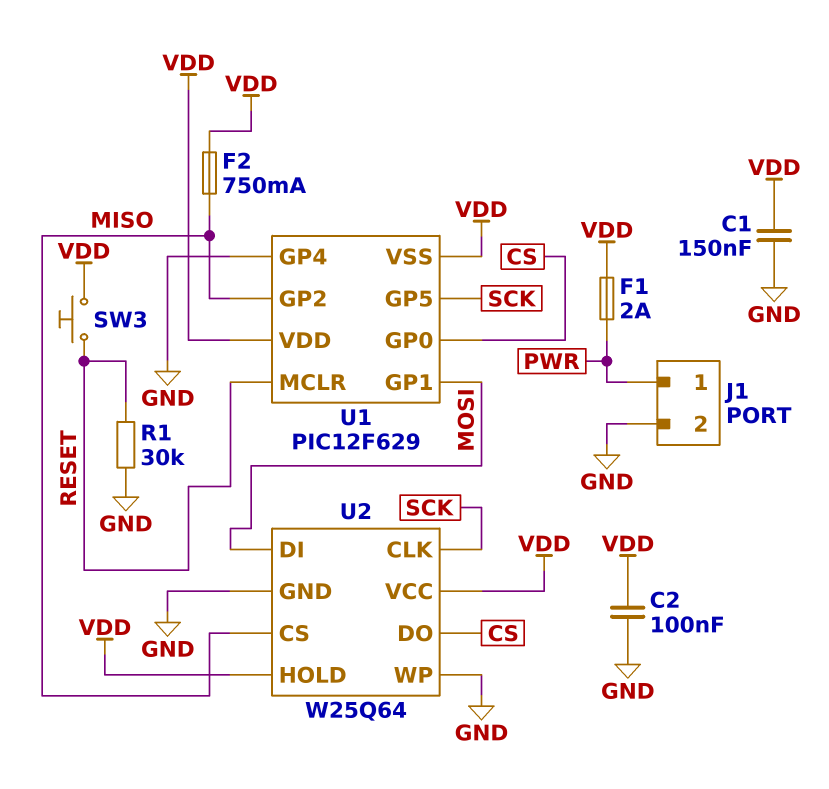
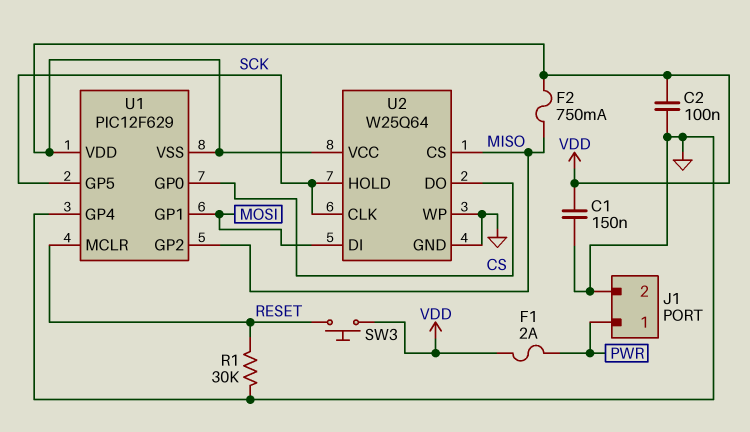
U2 pin HOLD: VDD -> SCK

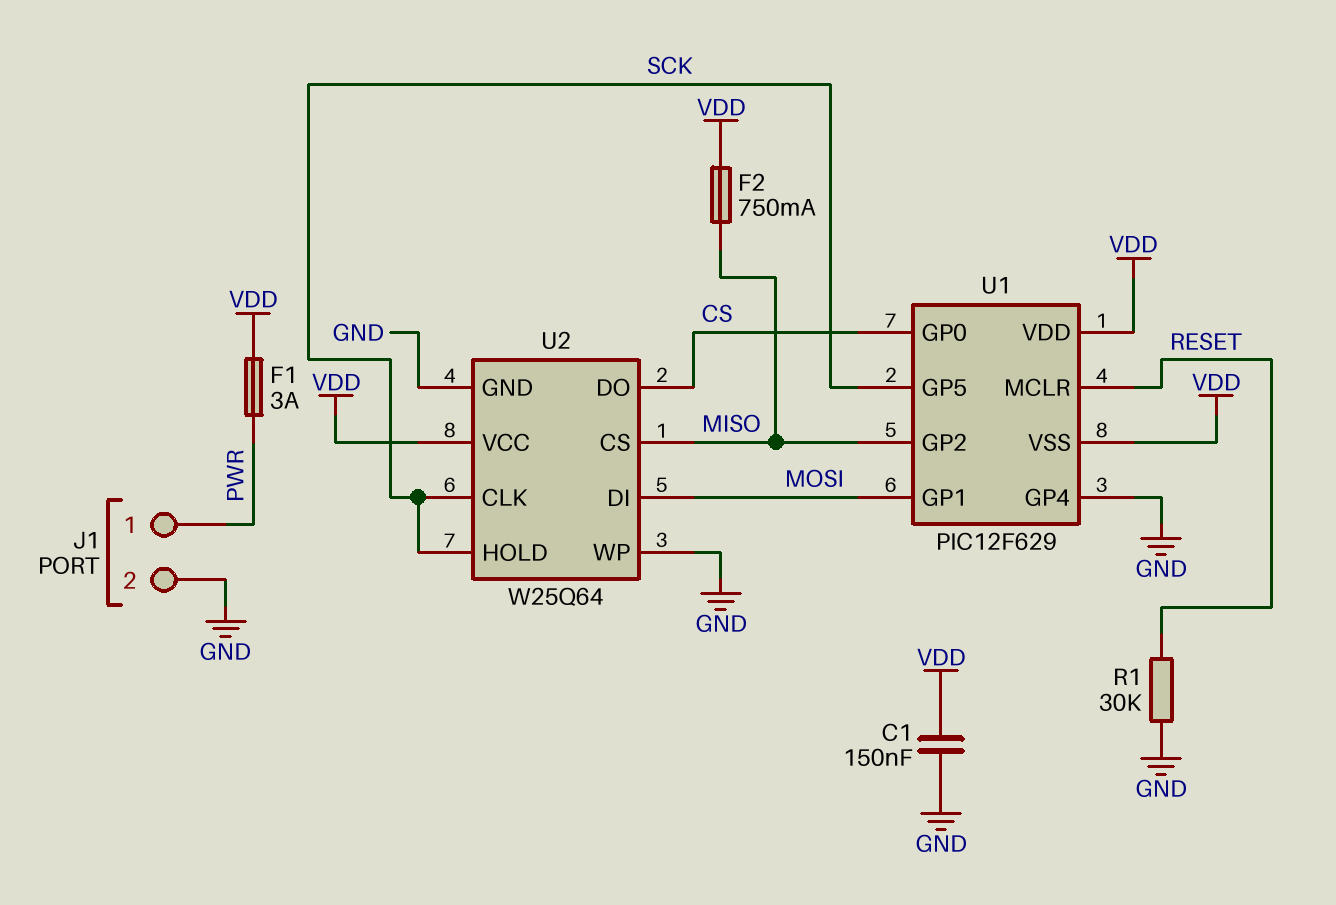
C2: 100nF (GND, VDD) -> none
F1: 2A (PWR, VDD) -> 3A (PWR, VDD)
SW3: button (RESET, VDD) -> none

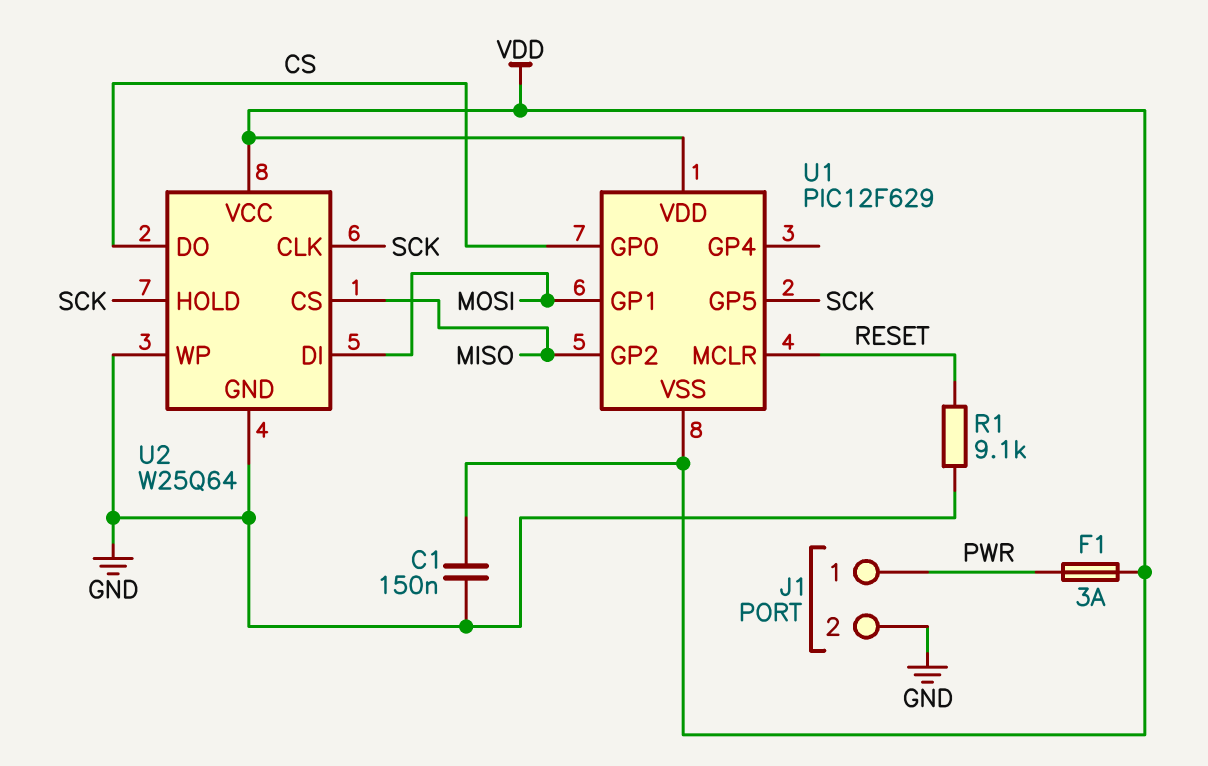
F2: 750mA (MISO, VDD) -> none
R1: 30k (GND, RESET) -> 9.1k (GND, RESET)
U1 pin GP4: GND -> none

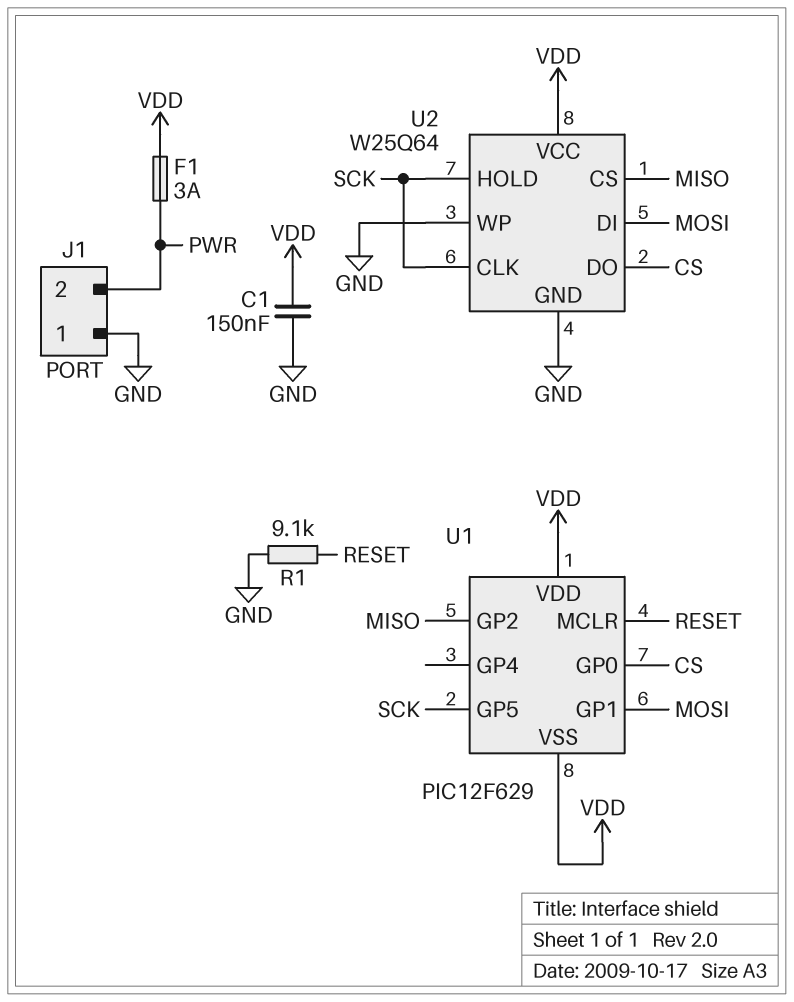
J1 pin 1: PWR -> GND
J1 pin 2: GND -> PWR

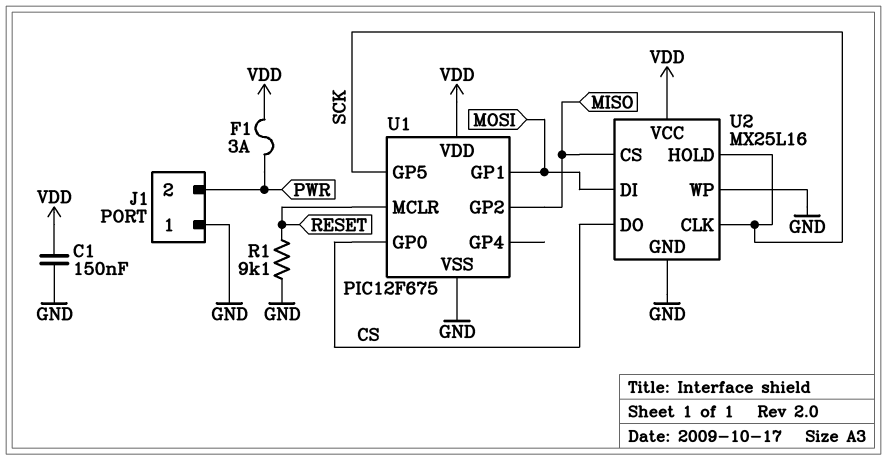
U1: PIC12F629 -> PIC12F675
U1 pin VSS: VDD -> GND
U2: W25Q64 -> MX25L16

